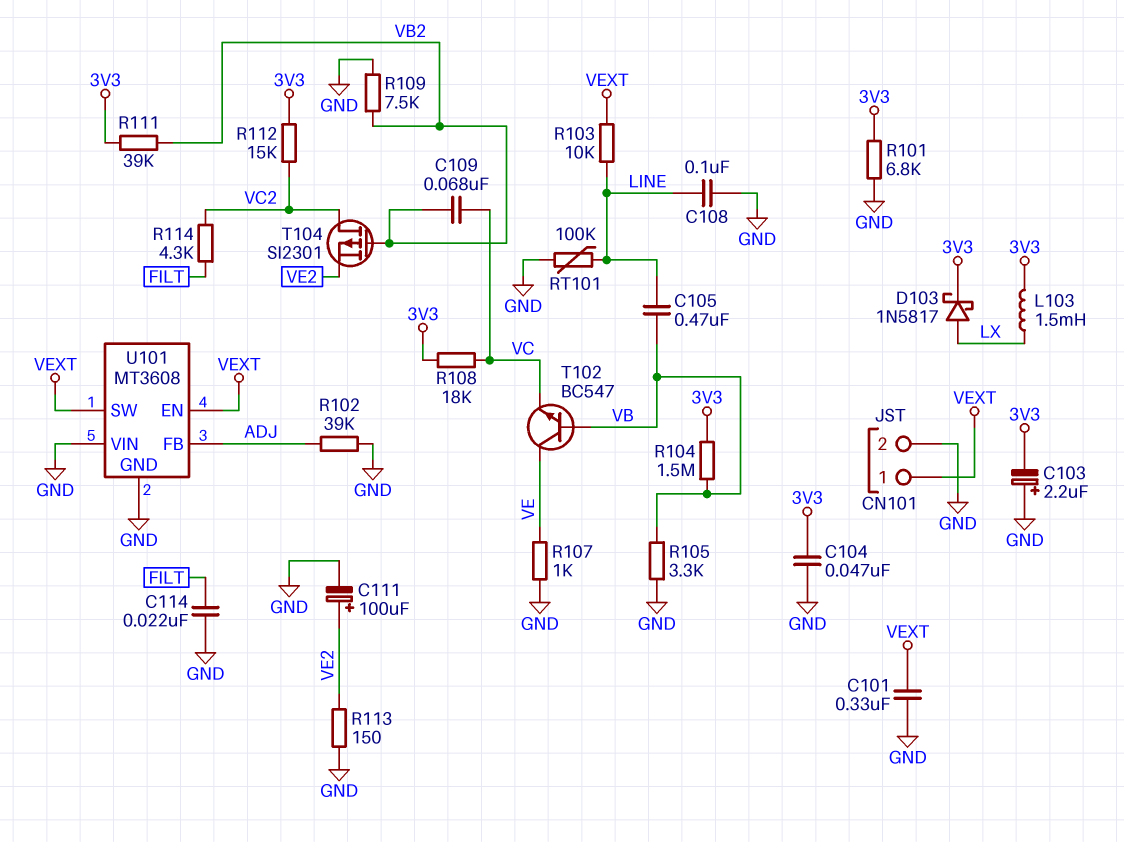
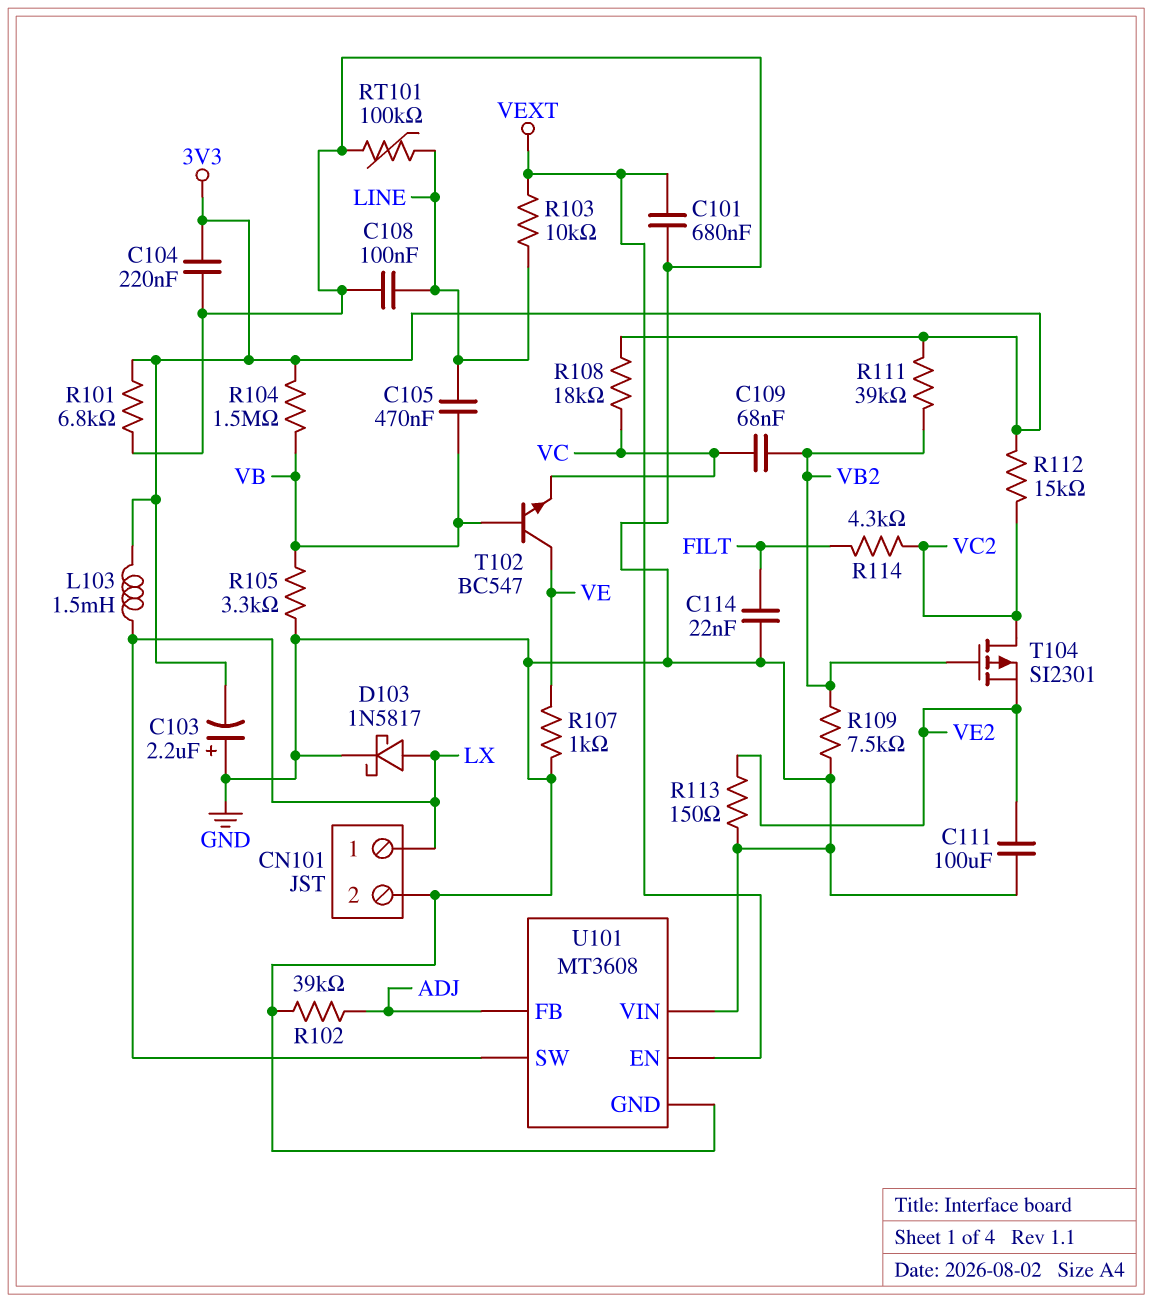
C101: 330nF (GND, VEXT) -> 680nF (GND, VEXT)
C104: 47nF (3V3, GND) -> 220nF (3V3, GND)
C111: 100uF (plus VE2, minus GND) -> 100uF (GND, VE2)
CN101 pin 1: VEXT -> LX
D103: schottky 1N5817 (A LX, K 3V3) -> schottky 1N5817 (A LX, K GND)
U101 pin SW: VEXT -> LX

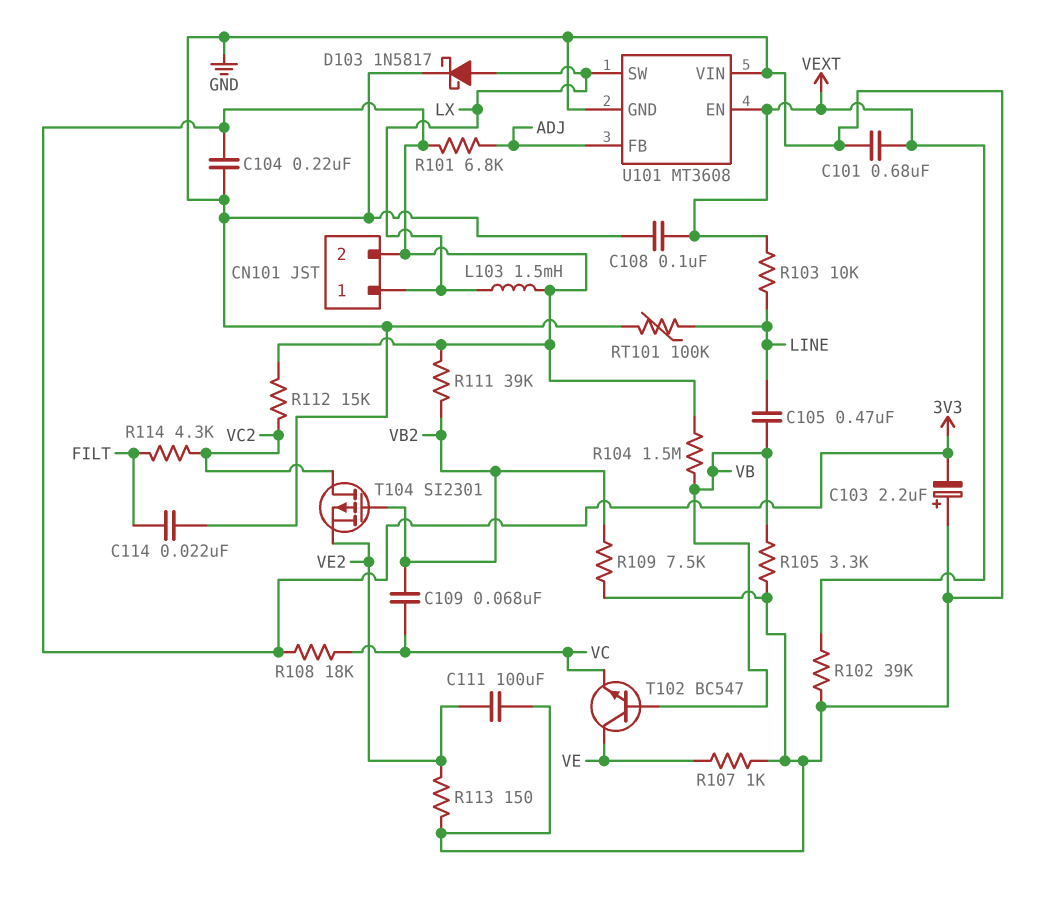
C108: 100nF (GND, LINE) -> 100nF (GND, VEXT)
CN101 pin 2: GND -> 3V3
R101: 6.8k (3V3, GND) -> 6.8k (3V3, ADJ)
R102: 39k (ADJ, GND) -> 39k (GND, VEXT)

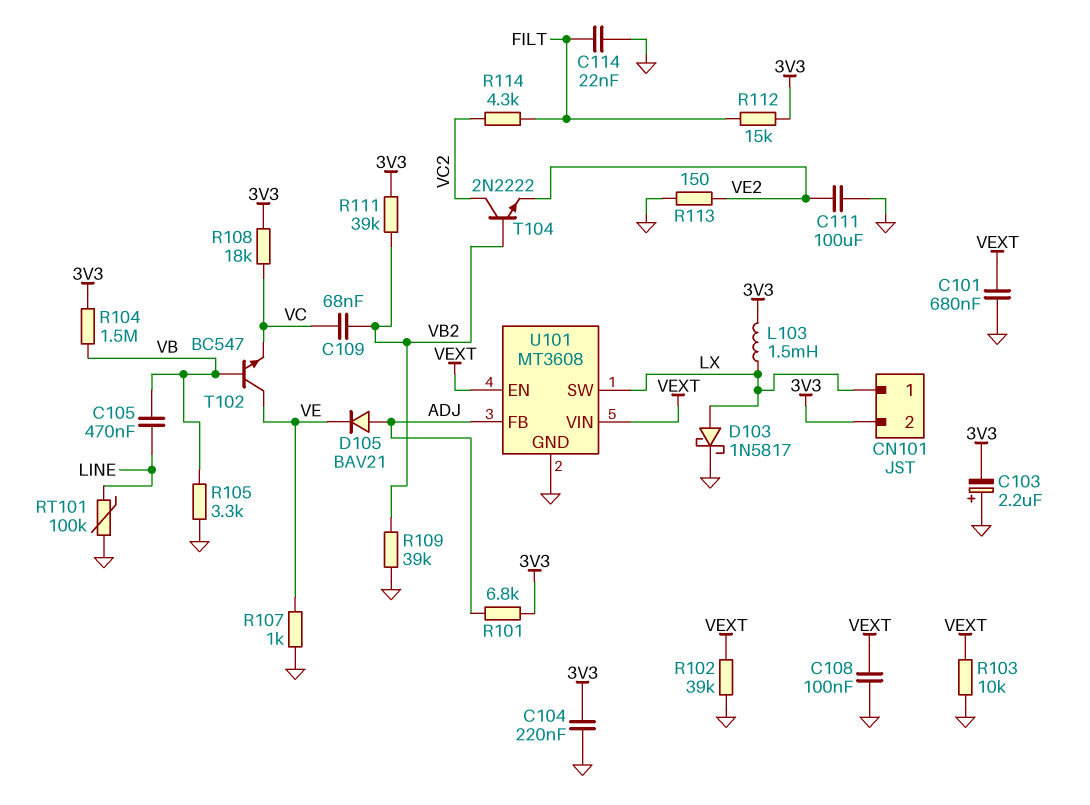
D105: none -> diode BAV21 (A ADJ, K VE)
R103: 10k (LINE, VEXT) -> 10k (GND, VEXT)
R109: 7.5k (GND, VB2) -> 39k (GND, VB2)
R112: 15k (3V3, VC2) -> 15k (3V3, FILT)
T104: PMOS SI2301 (G VB2, D VC2, S VE2) -> NPN 2N2222 (B VB2, C VC2, E VE2)
U101 pin VIN: GND -> VEXT

